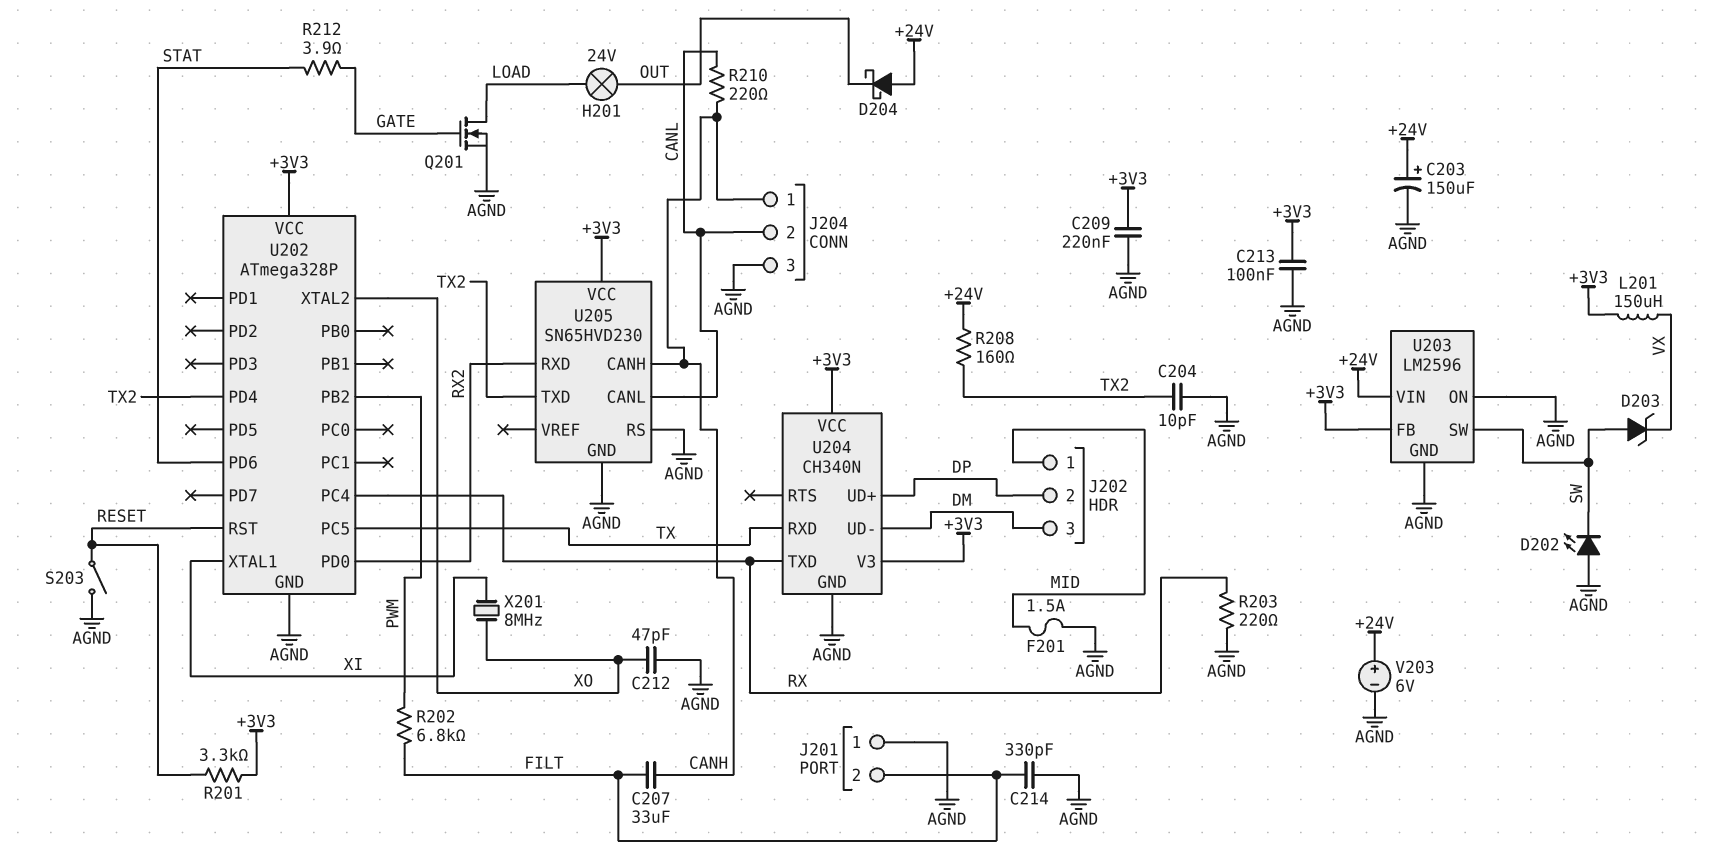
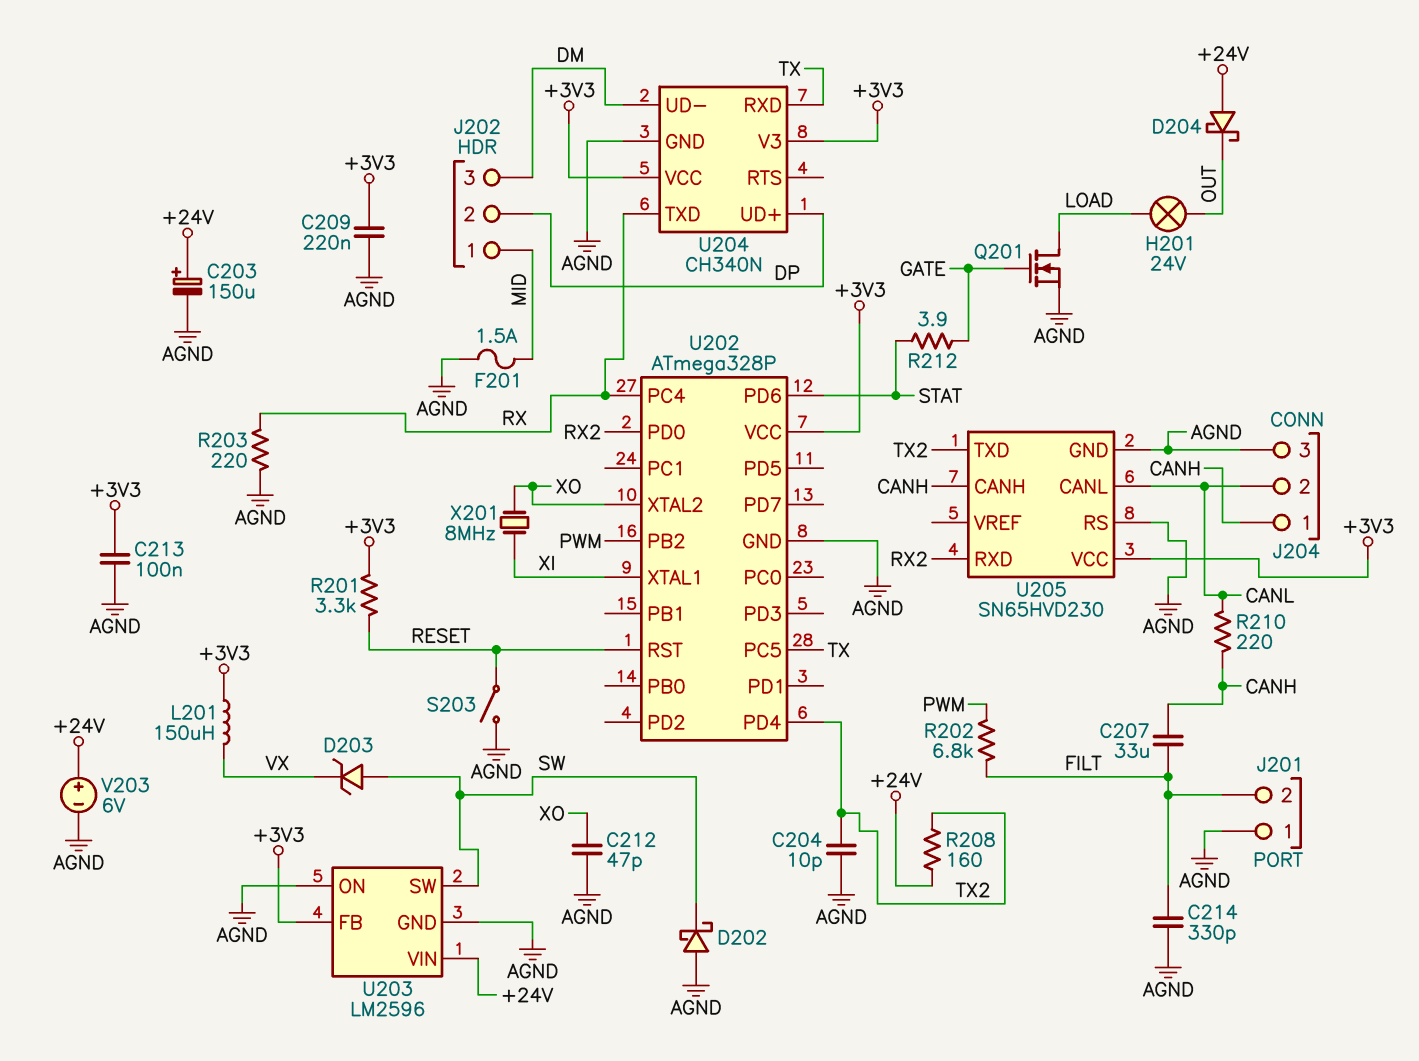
D202: LED (A AGND, K SW) -> schottky (A AGND, K SW)

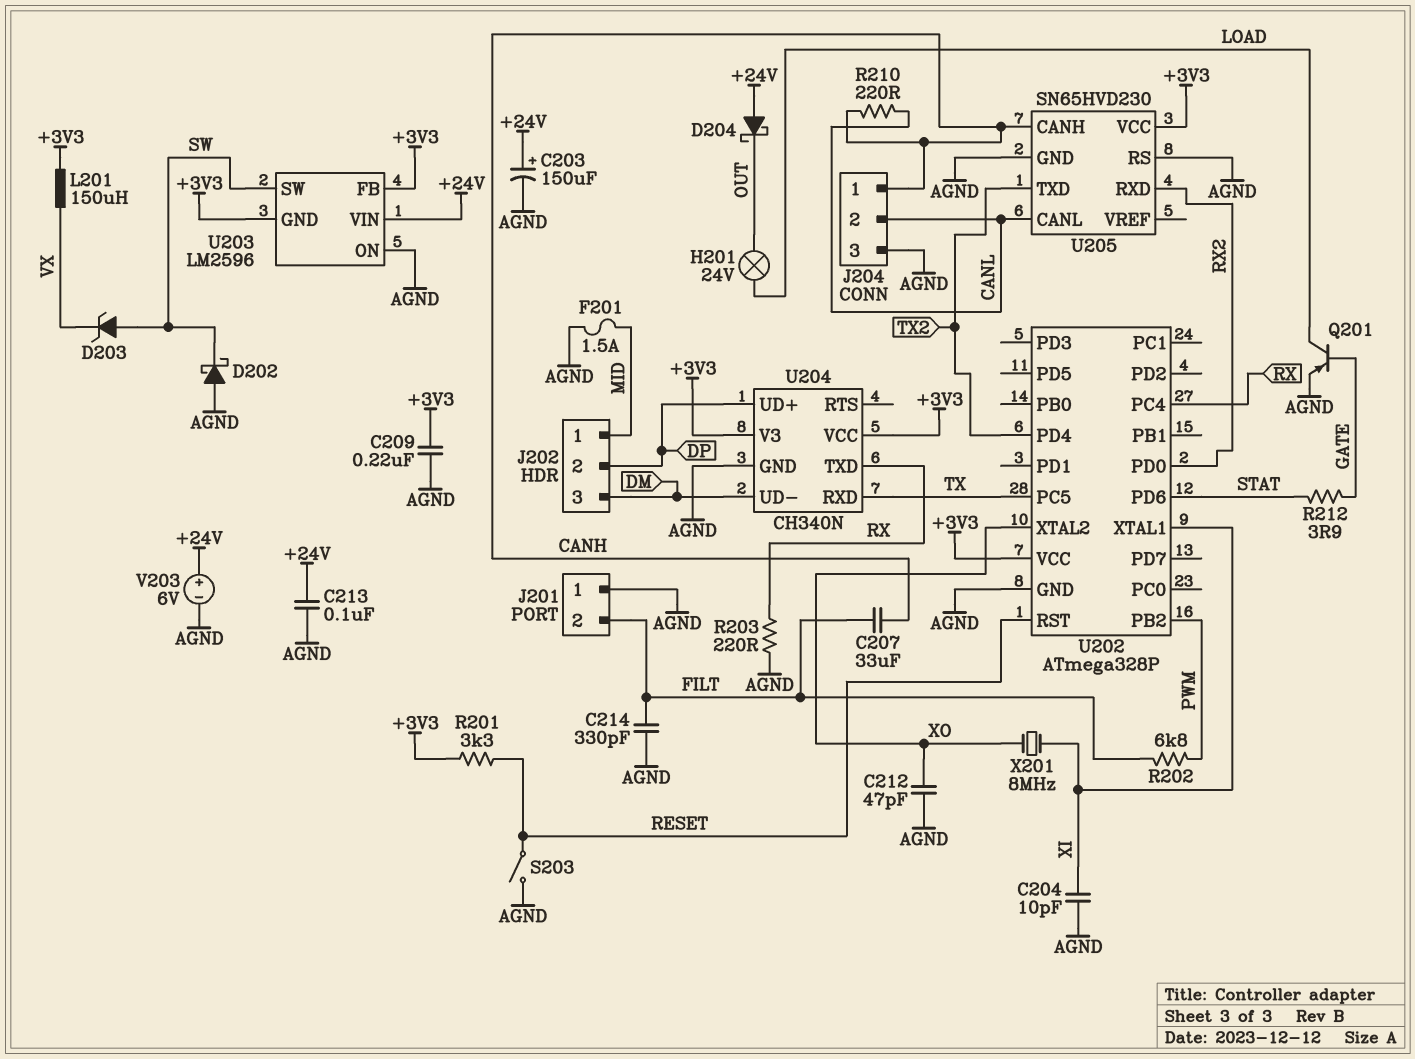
C204: 10pF (AGND, TX2) -> 10pF (AGND, XI)
C213: 100nF (+3V3, AGND) -> 100nF (+24V, AGND)
Q201: NMOS (G GATE, D LOAD, S AGND) -> PNP (B GATE, C LOAD, E AGND)
R208: 160 (+24V, TX2) -> none
U203 pin GND: AGND -> +3V3

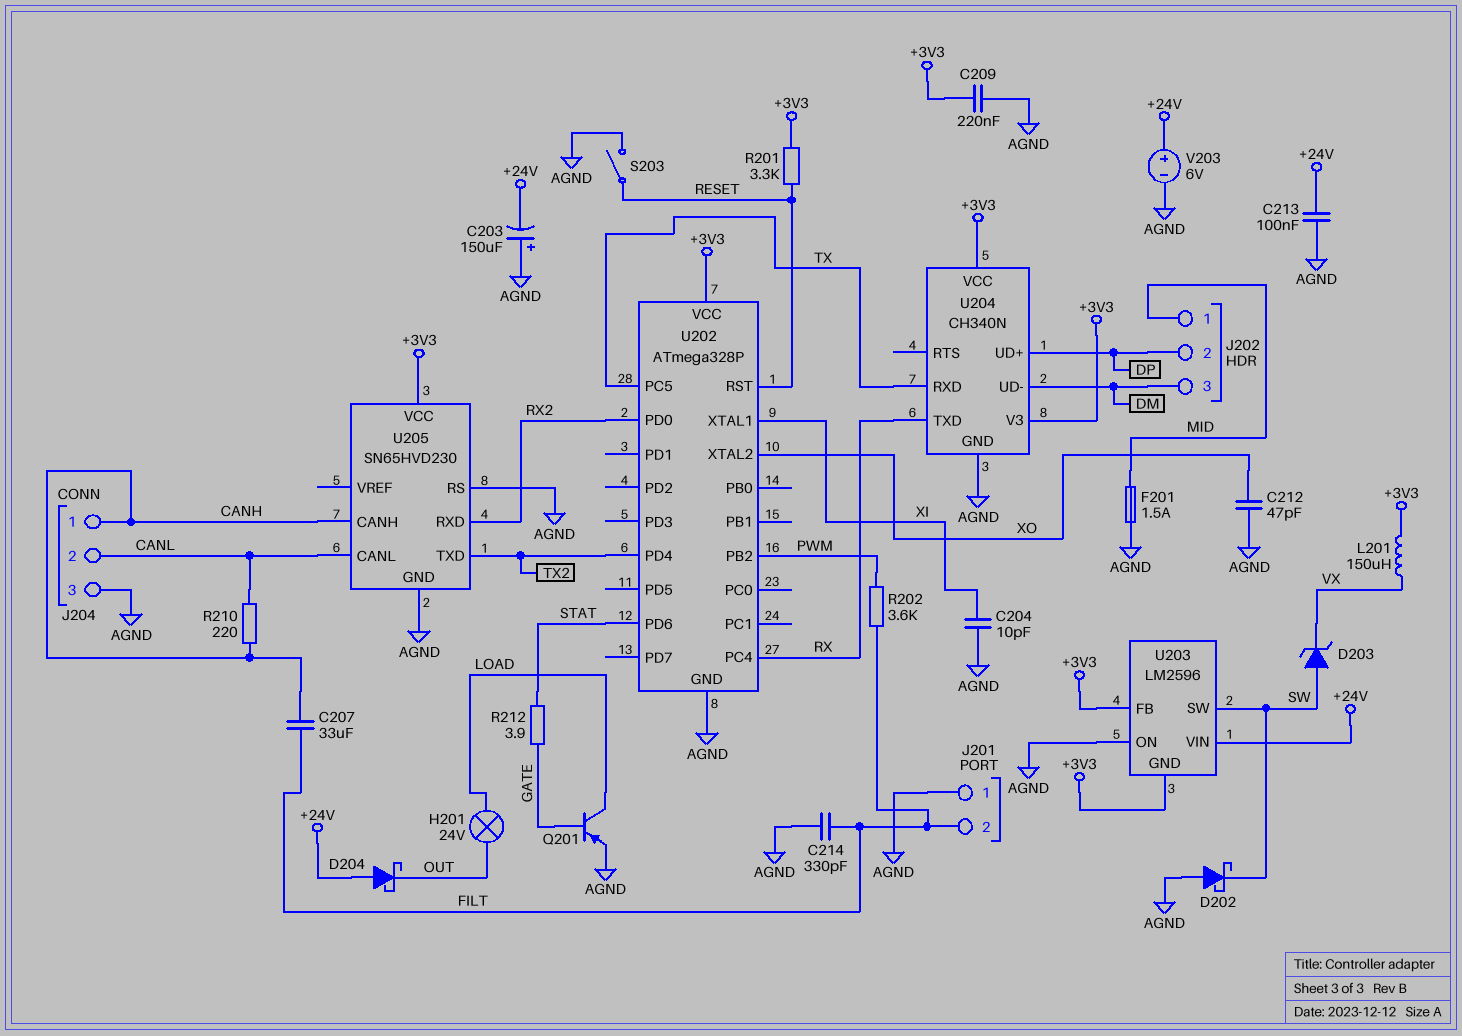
C203: 150uF (plus +24V, minus AGND) -> 150uF (plus AGND, minus +24V)
R202: 6.8k (FILT, PWM) -> 3.6k (FILT, PWM)
R203: 220 (AGND, RX) -> none
X201: 8MHz (XI, XO) -> none

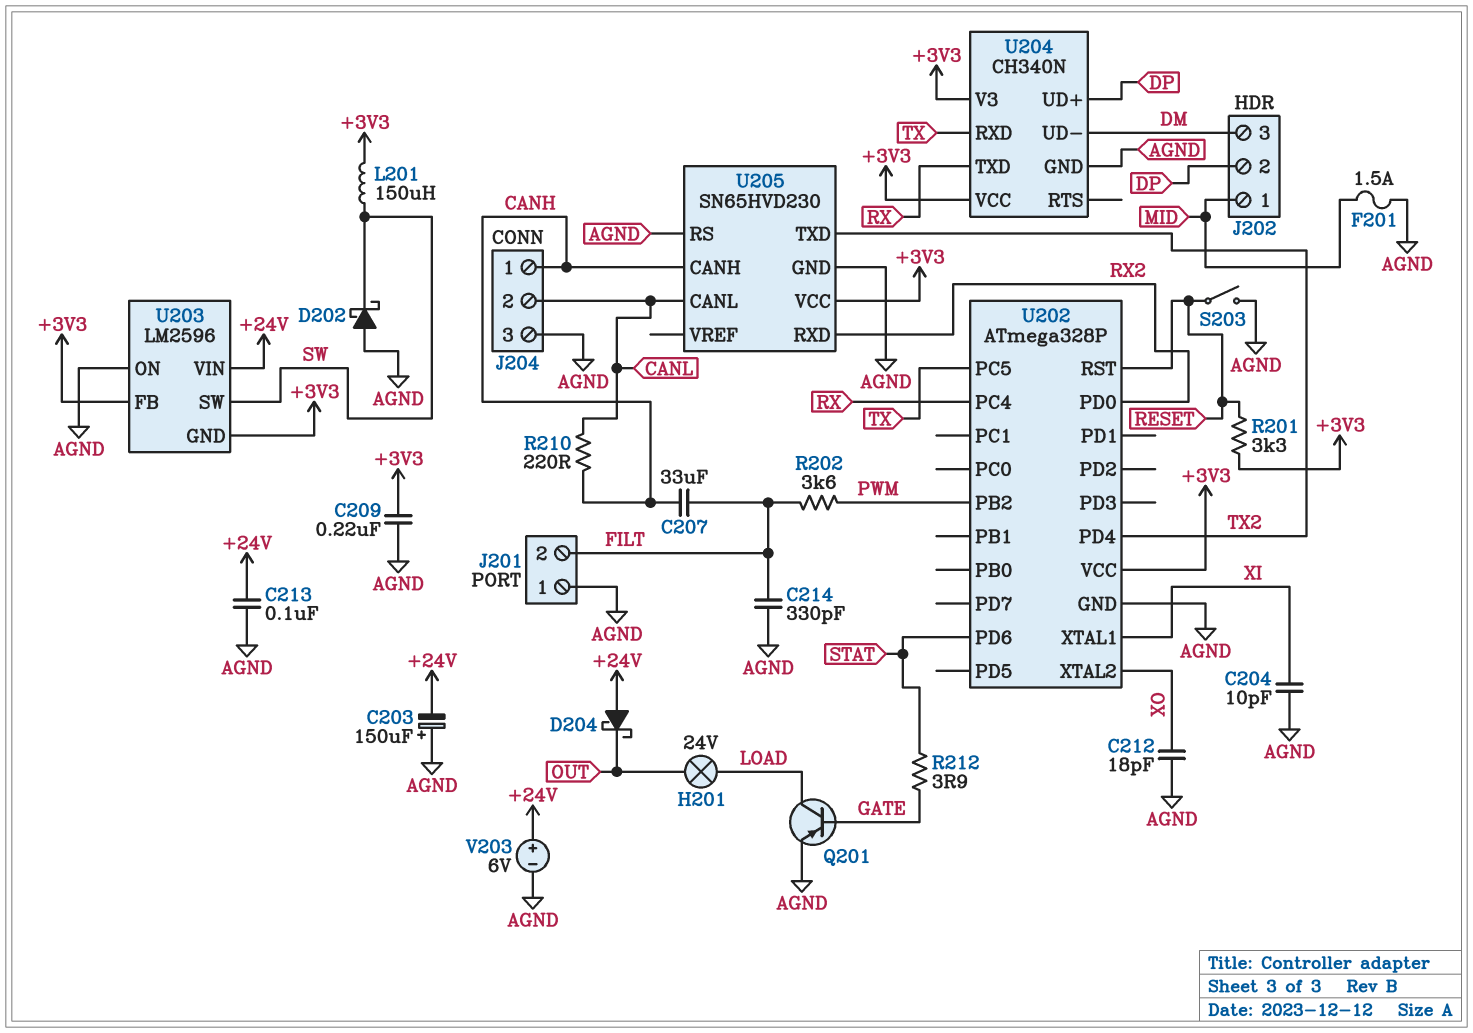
C212: 47pF (AGND, XO) -> 18pF (AGND, XO)
D203: zener (A SW, K VX) -> none
L201: 150uH (+3V3, VX) -> 150uH (+3V3, SW)

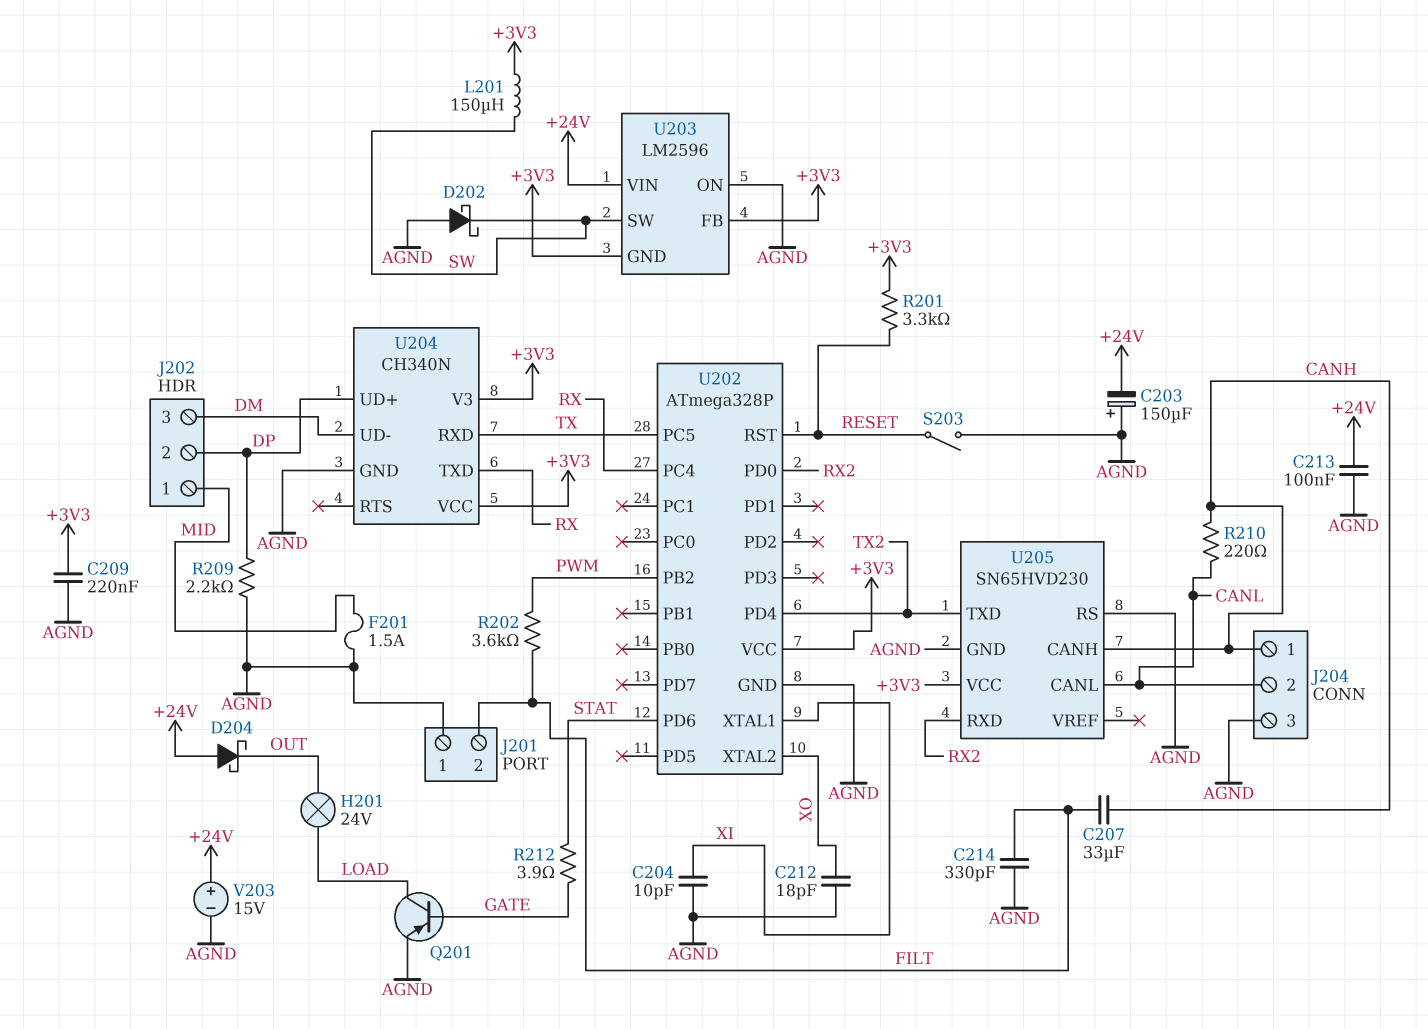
R209: none -> 2.2k (AGND, DP)
V203: 6V (plus +24V, minus AGND) -> 15V (plus +24V, minus AGND)

